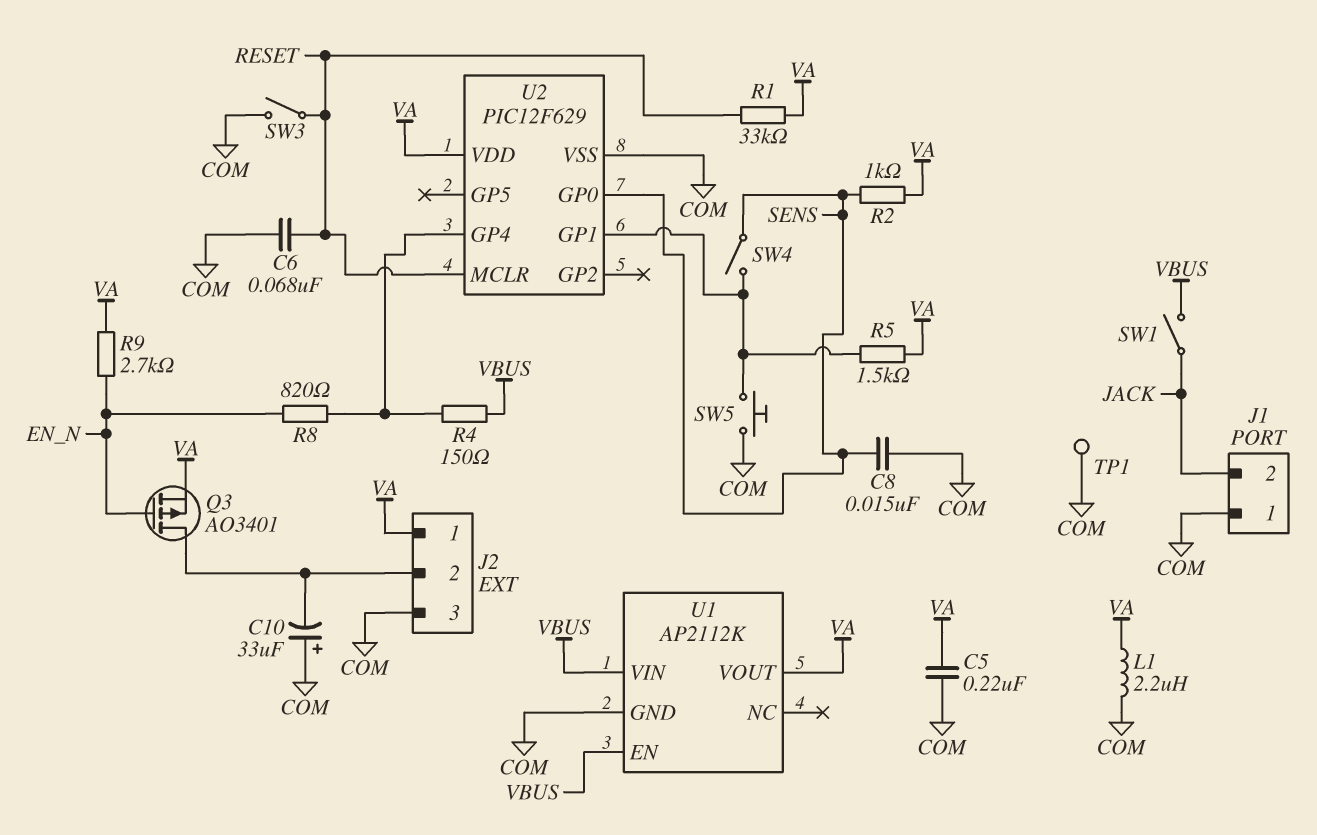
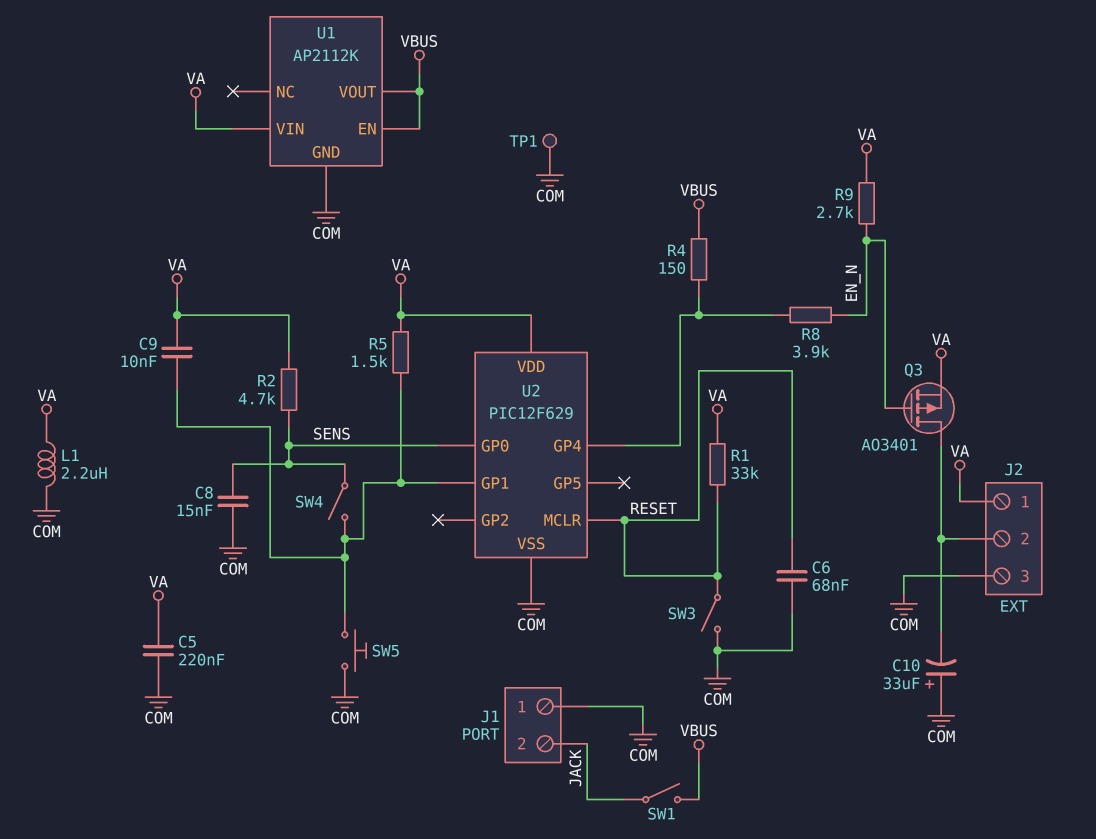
C9: none -> 10nF (U2/GP1, VA)
R2: 1k (SENS, VA) -> 4.7k (SENS, VA)
R8: 820 (EN_N, U2/GP4) -> 3.9k (EN_N, U2/GP4)
U1 pin VIN: VBUS -> VA
U1 pin VOUT: VA -> VBUS

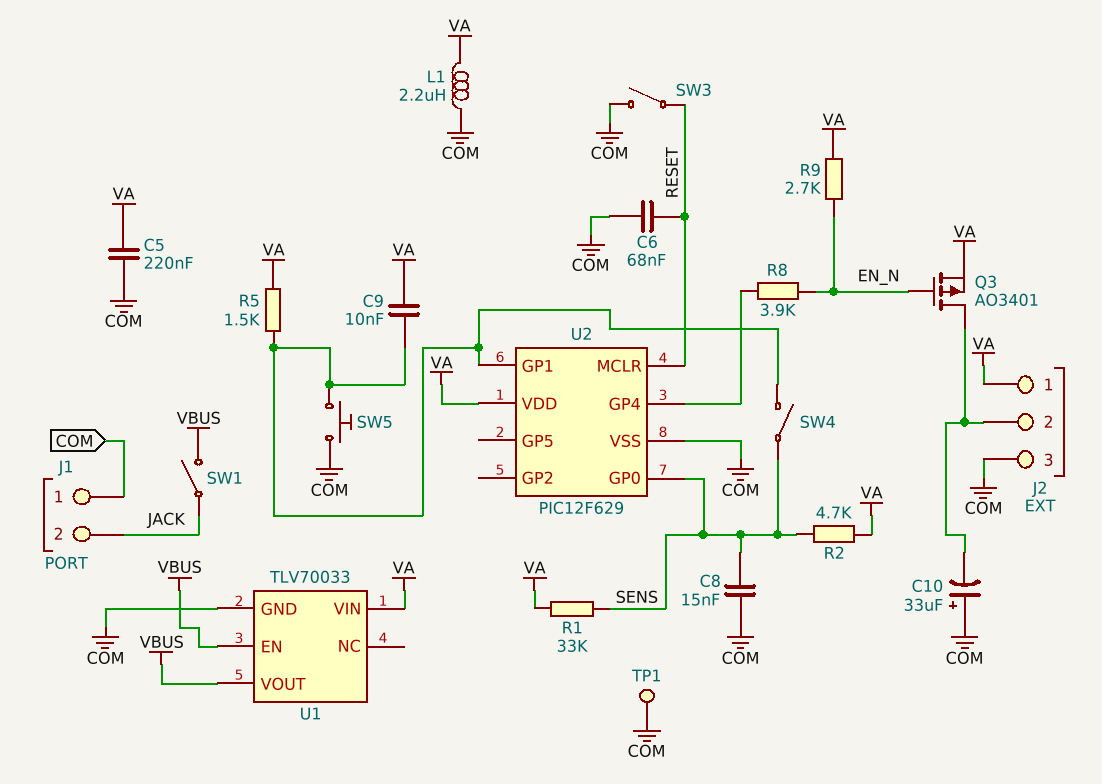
R1: 33k (RESET, VA) -> 33k (SENS, VA)
R4: 150 (U2/GP4, VBUS) -> none
U1: AP2112K -> TLV70033

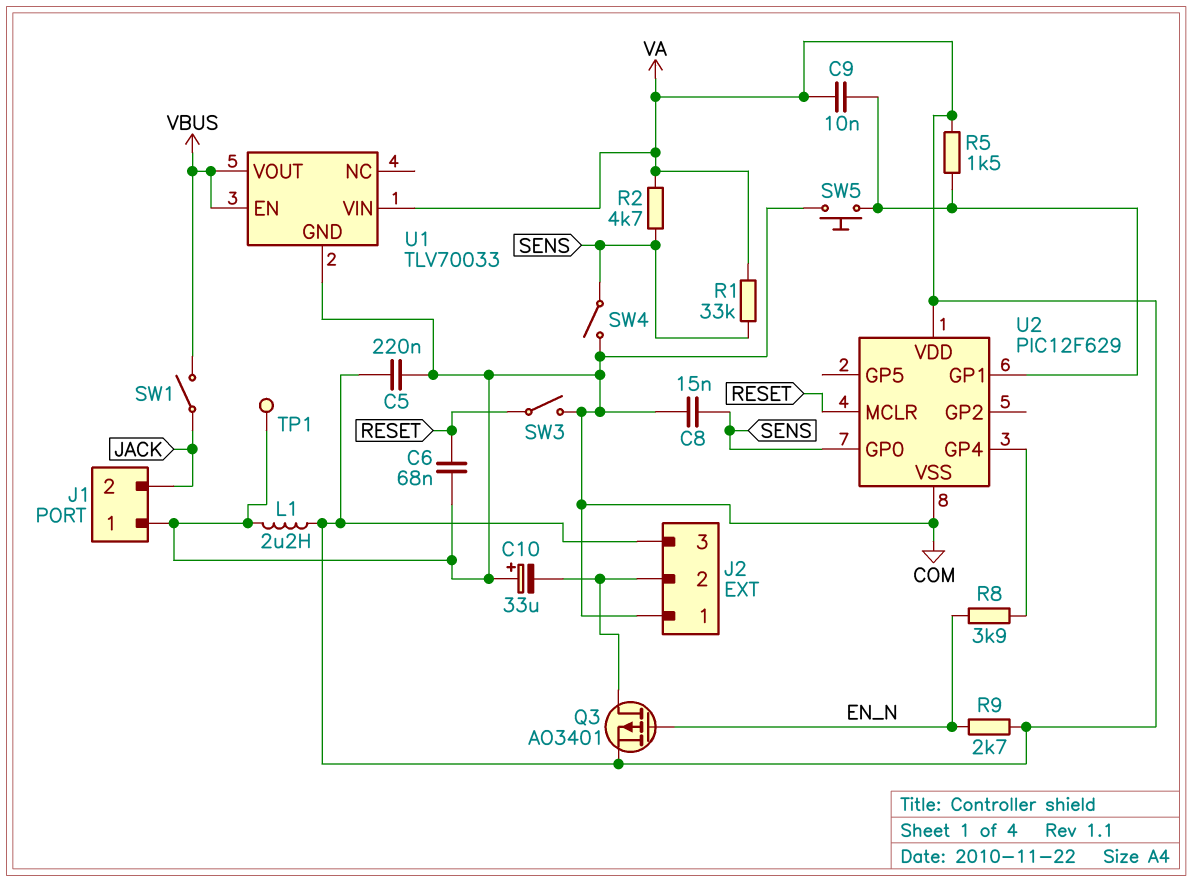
J2 pin 1: VA -> COM
J2 pin 3: COM -> VA
SW4: switch (SENS, U2/GP1) -> switch (COM, SENS)

